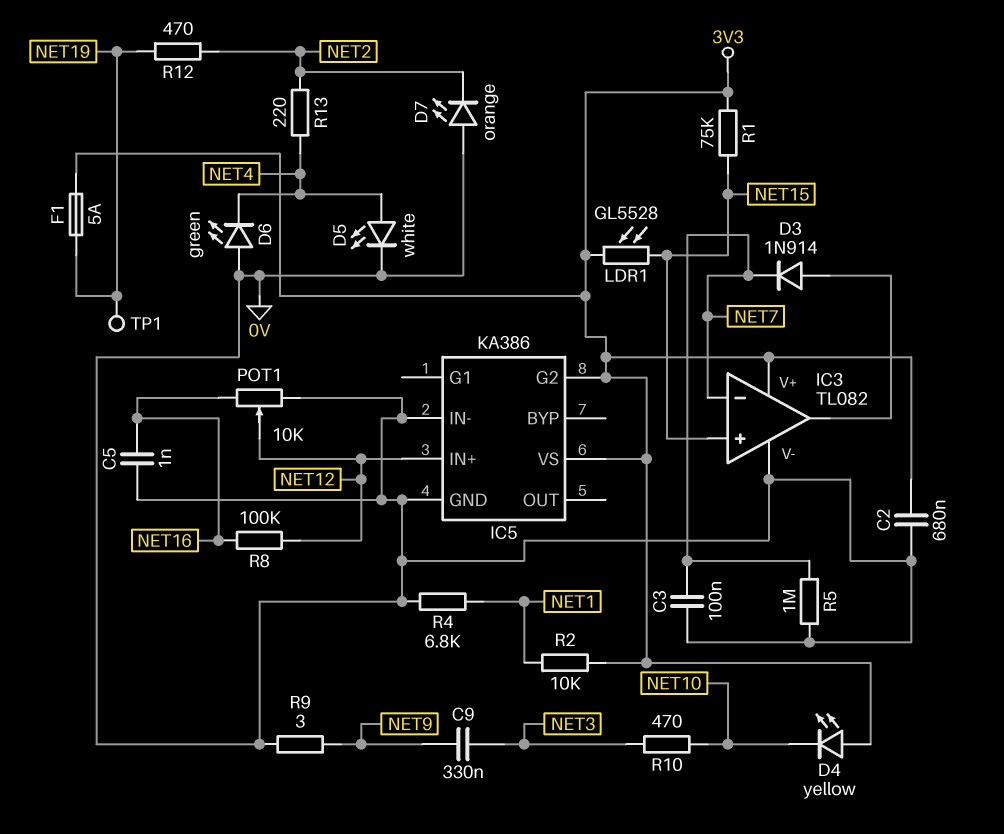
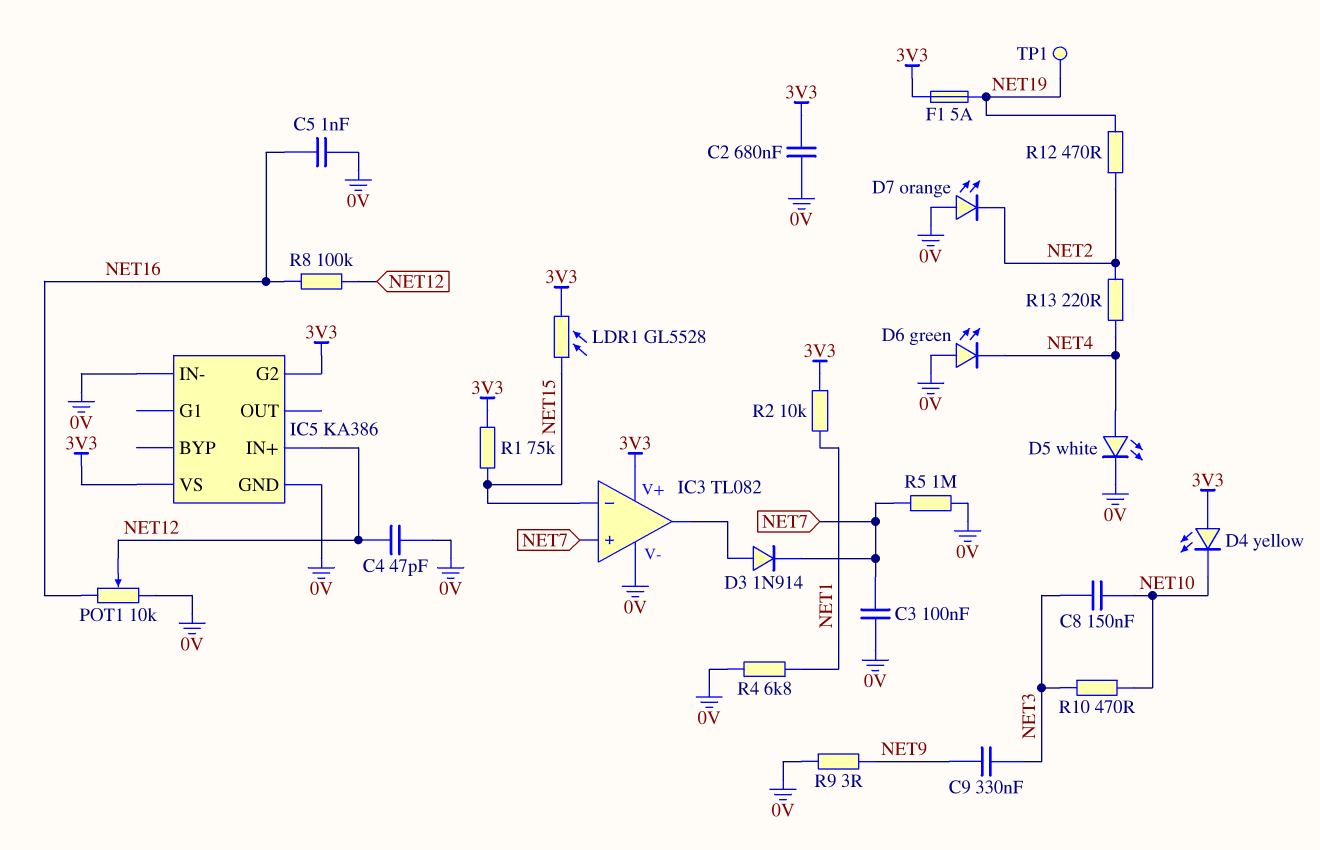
C4: none -> 47pF (0V, NET12)
C8: none -> 150nF (NET3, NET10)
IC3 pin in+: NET15 -> NET7
IC3 pin in-: NET7 -> NET15

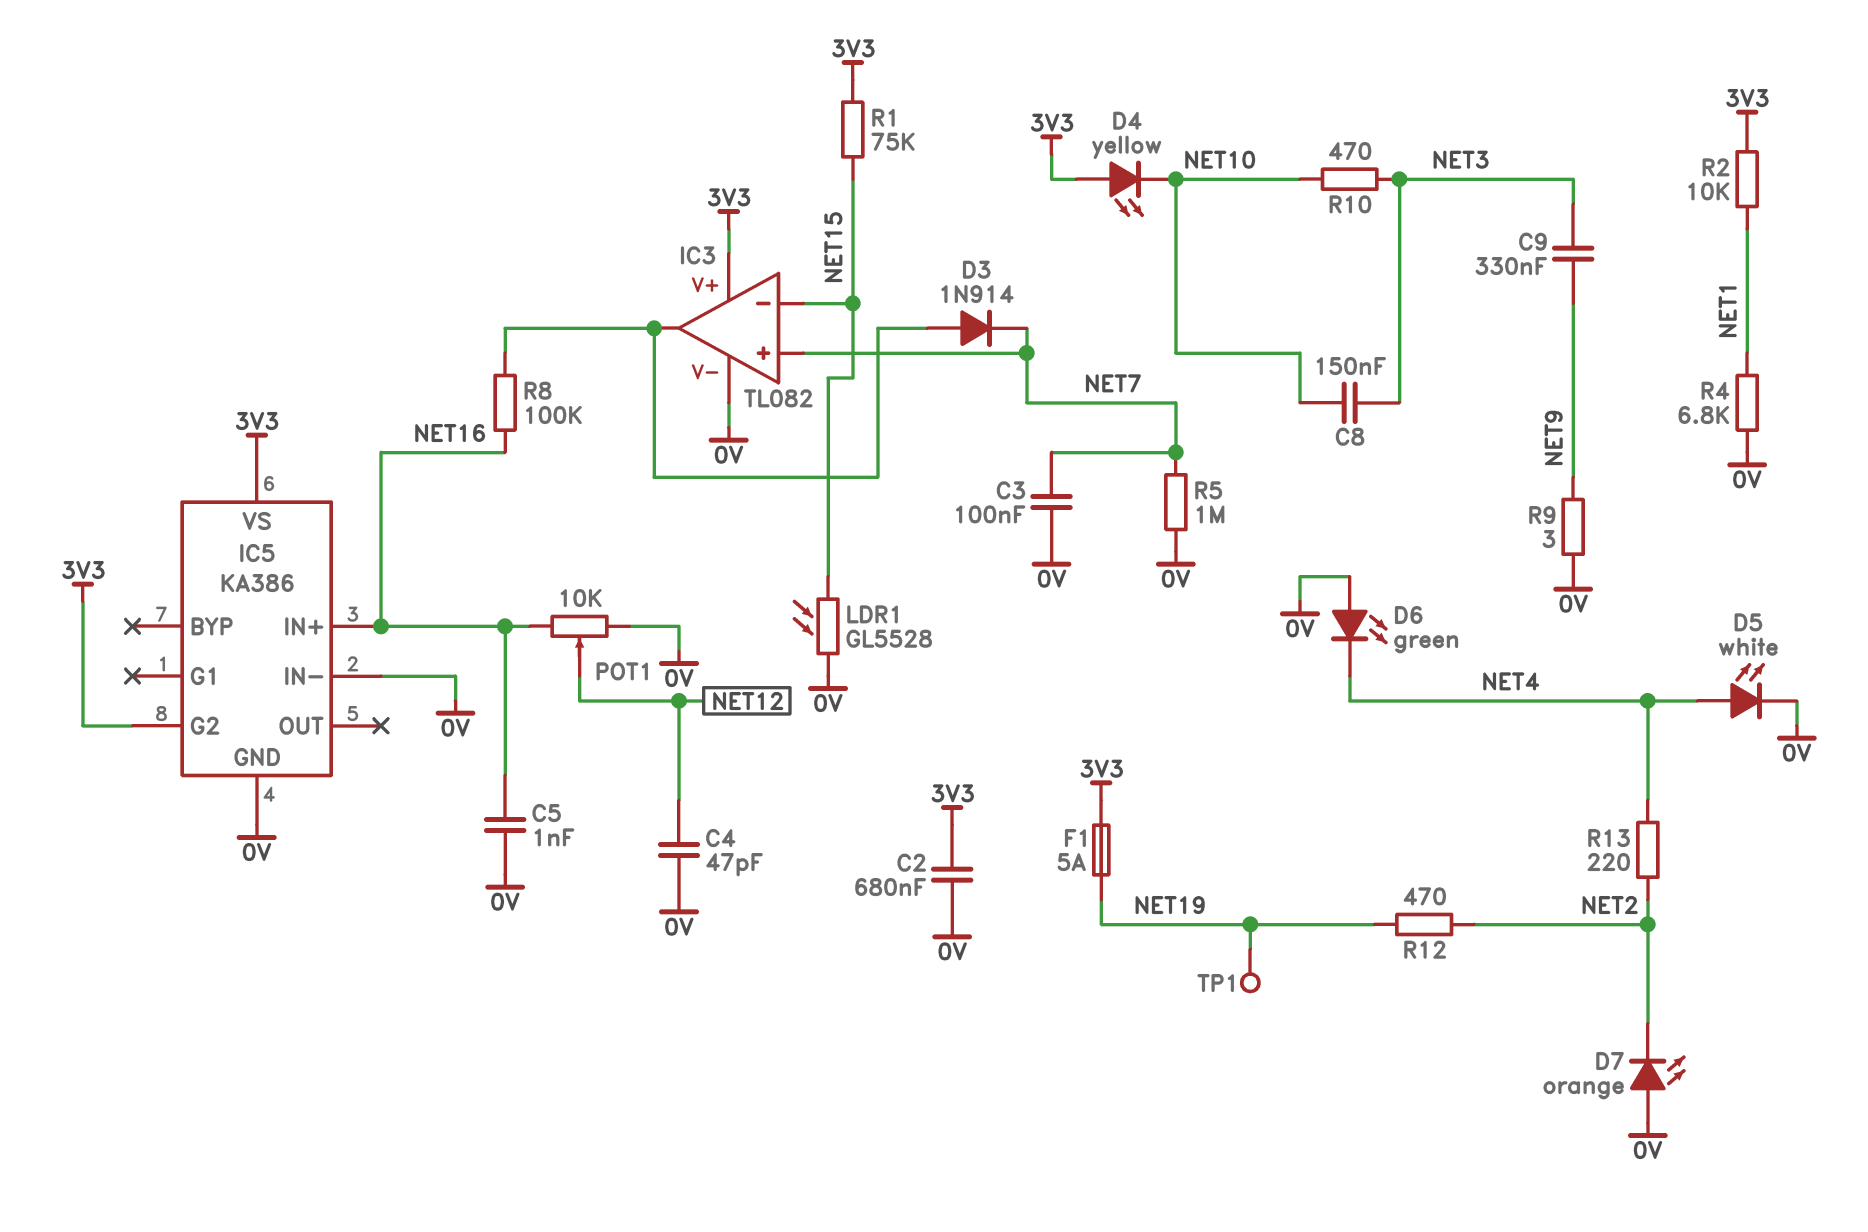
IC5 pin IN+: NET12 -> NET16
LDR1: GL5528 (3V3, NET15) -> GL5528 (0V, NET15)
R8: 100k (NET12, NET16) -> 100k (IC3/out, NET16)

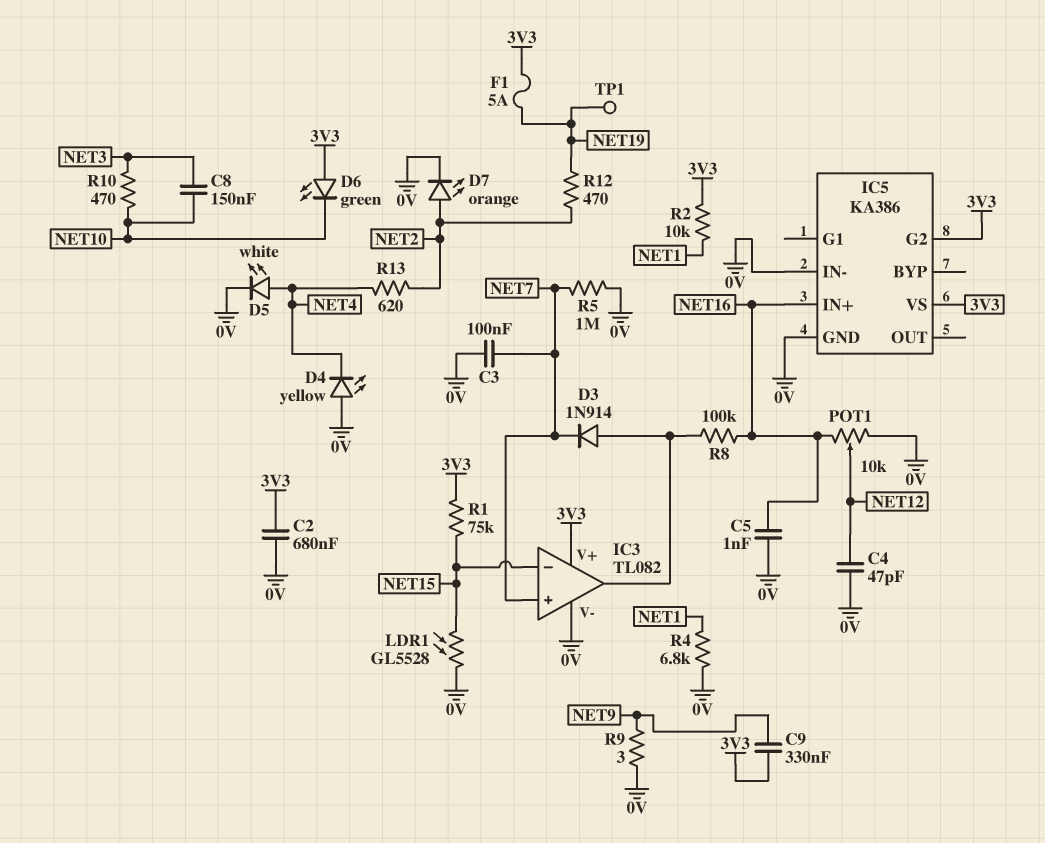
C9: 330nF (NET3, NET9) -> 330nF (3V3, NET9)
D4: LED yellow (A 3V3, K NET10) -> LED yellow (A 0V, K NET4)
D6: LED green (A 0V, K NET4) -> LED green (A 3V3, K NET10)
D7: LED orange (A 0V, K NET2) -> LED orange (A NET2, K 0V)
R13: 220 (NET2, NET4) -> 620 (NET2, NET4)

